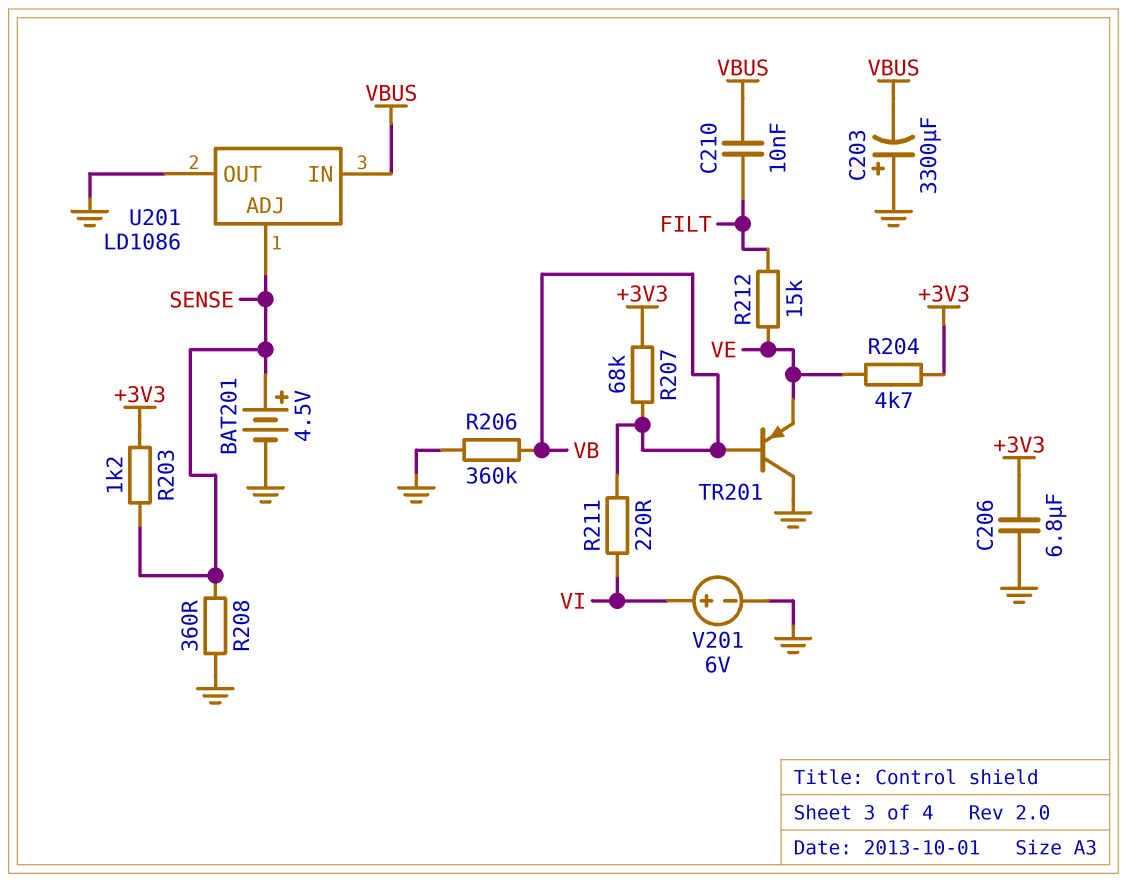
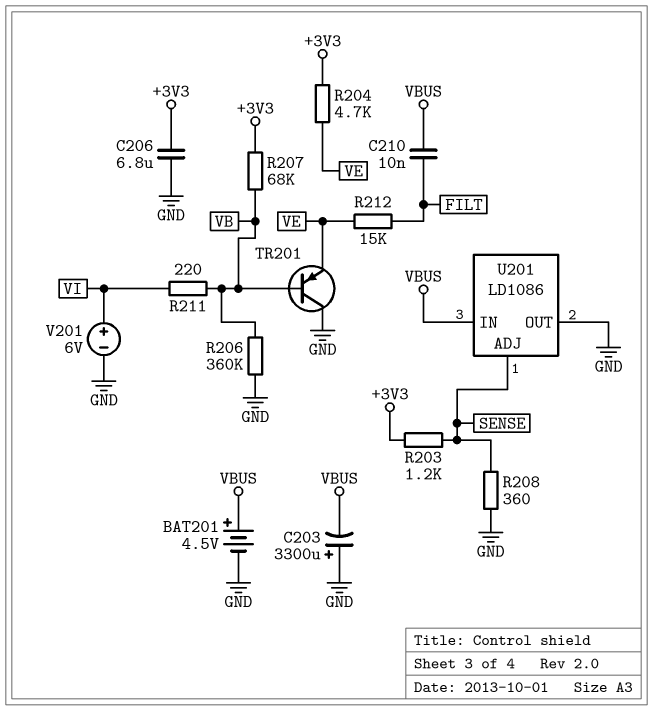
BAT201: 4.5V (plus SENSE, minus GND) -> 4.5V (plus VBUS, minus GND)

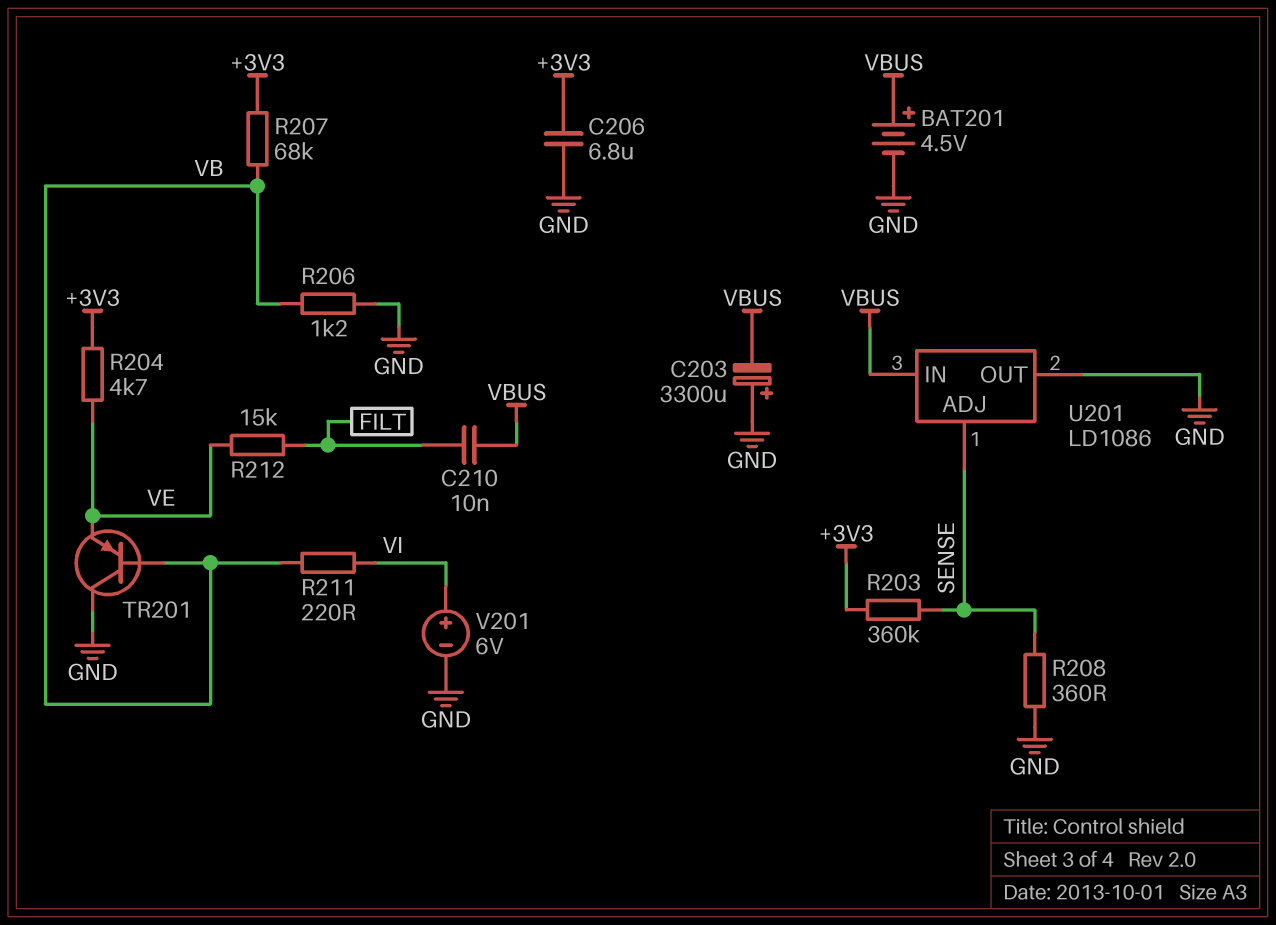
R203: 1.2k (+3V3, SENSE) -> 360k (+3V3, SENSE)
R206: 360k (GND, VB) -> 1.2k (GND, VB)

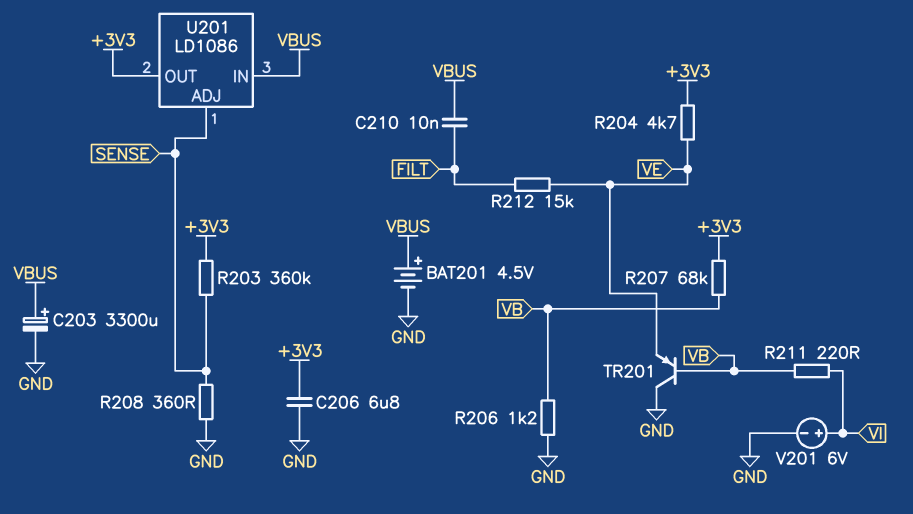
C203: 3300uF (plus GND, minus VBUS) -> 3300uF (plus VBUS, minus GND)
U201 pin OUT: GND -> +3V3

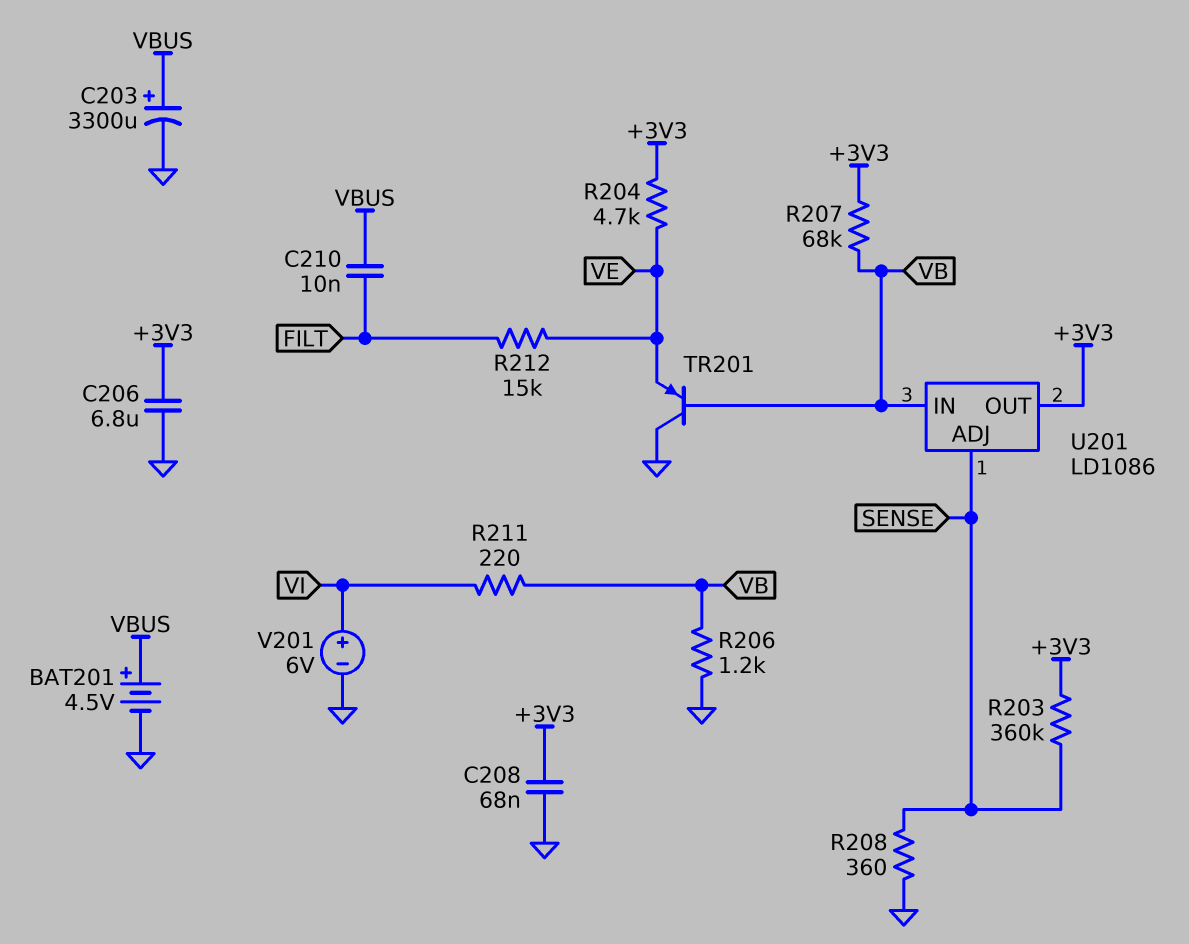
C208: none -> 68nF (+3V3, GND)
U201 pin IN: VBUS -> VB

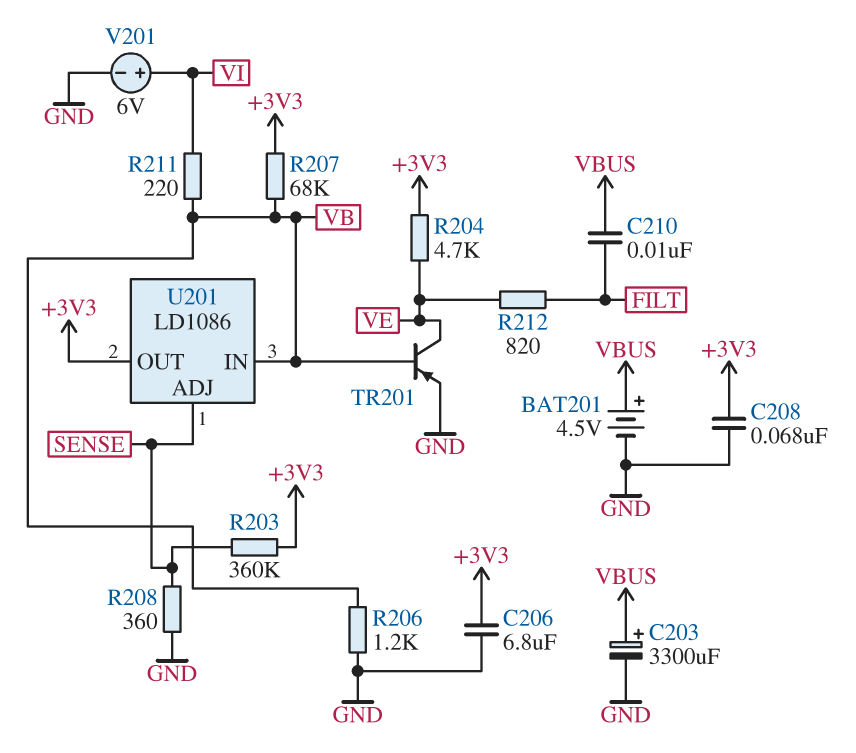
R212: 15k (FILT, VE) -> 820 (FILT, VE)
TR201: PNP (B VB, C GND, E VE) -> PNP (B VB, C VE, E GND)

